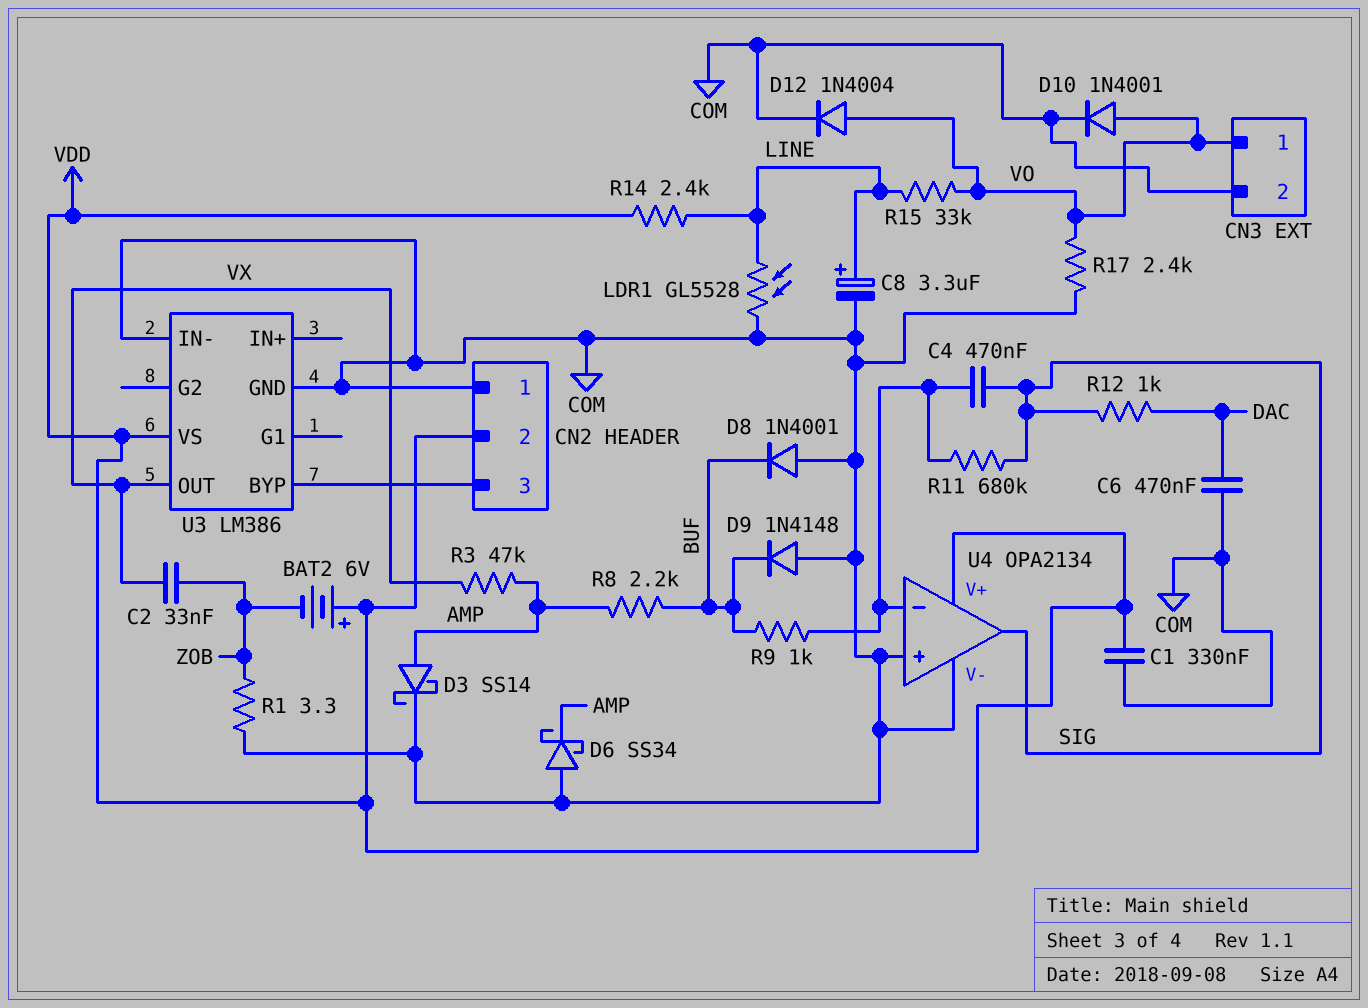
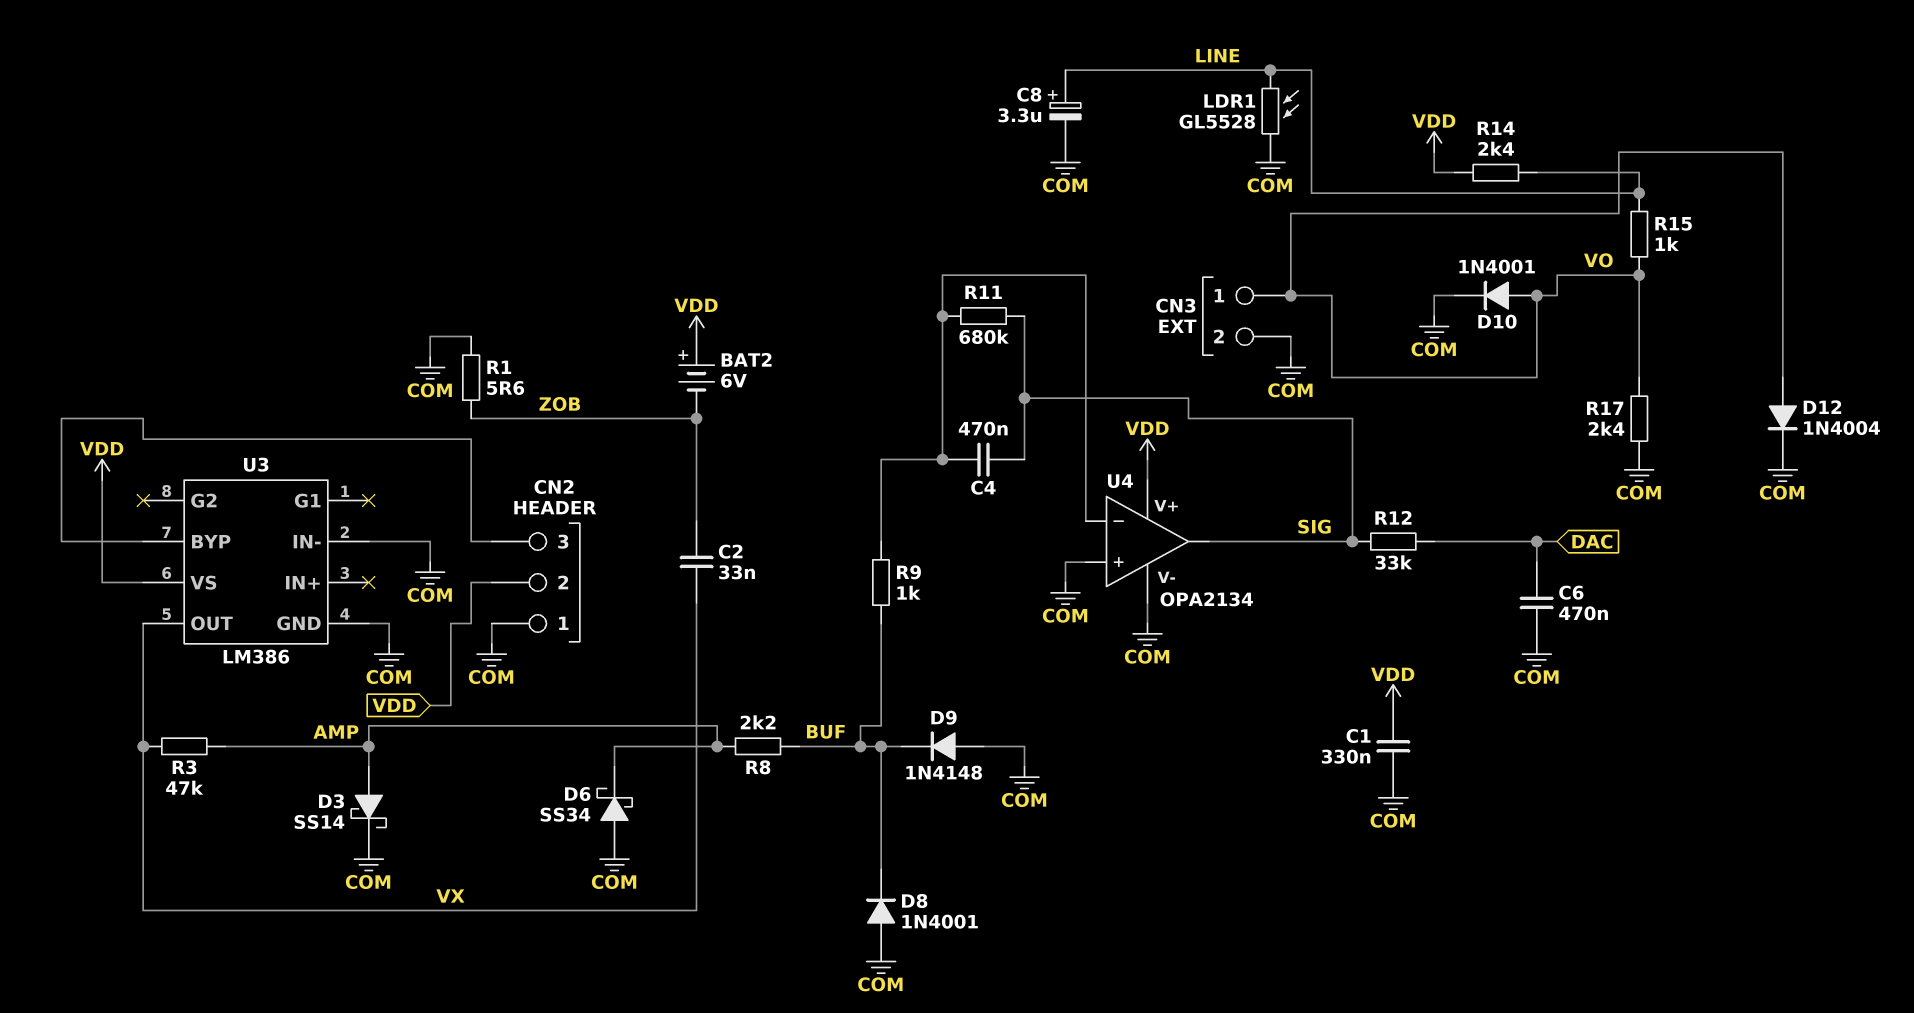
R1: 3.3 (COM, ZOB) -> 5.6 (COM, ZOB)
R12: 1k (DAC, SIG) -> 33k (DAC, SIG)
R15: 33k (LINE, VO) -> 1k (LINE, VO)

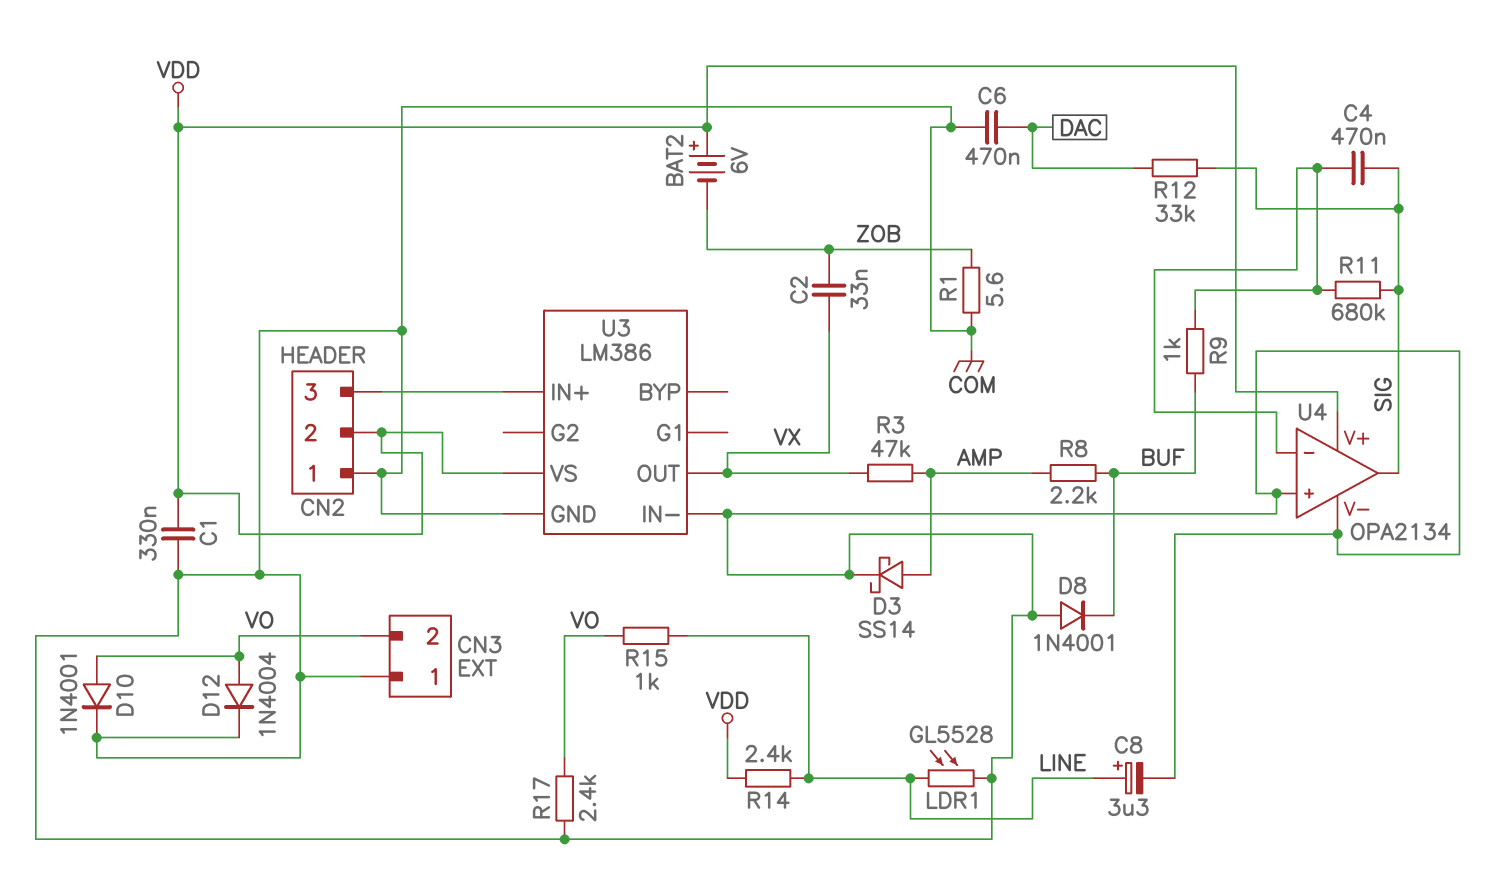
CN3 pin 1: VO -> COM
CN3 pin 2: COM -> VO
D6: schottky SS34 (A COM, K AMP) -> none
D9: diode 1N4148 (A COM, K BUF) -> none
U3 pin BYP: CN2/3 -> none
U3 pin IN+: none -> CN2/3

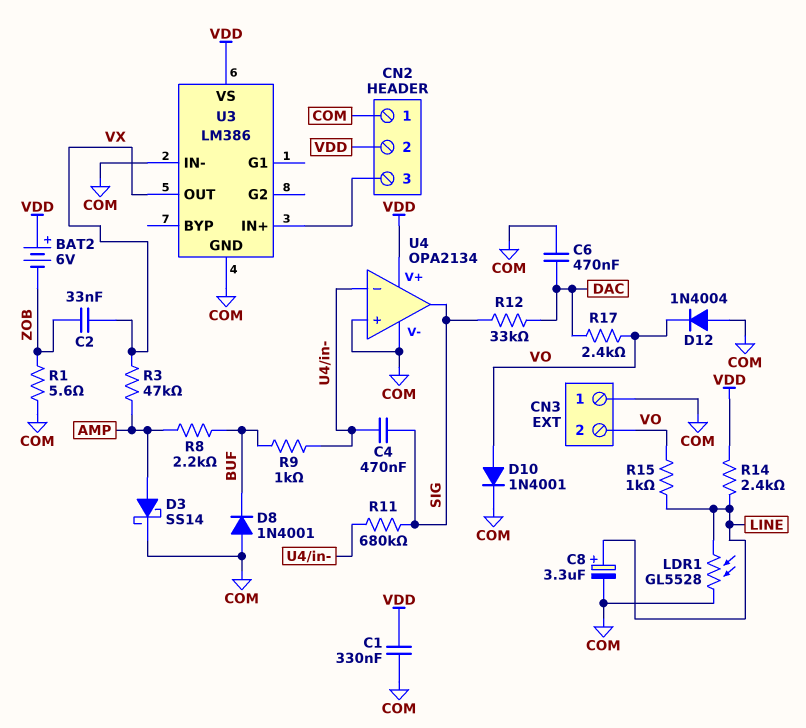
D12: diode 1N4004 (A VO, K COM) -> diode 1N4004 (A COM, K VO)
R17: 2.4k (COM, VO) -> 2.4k (DAC, VO)

